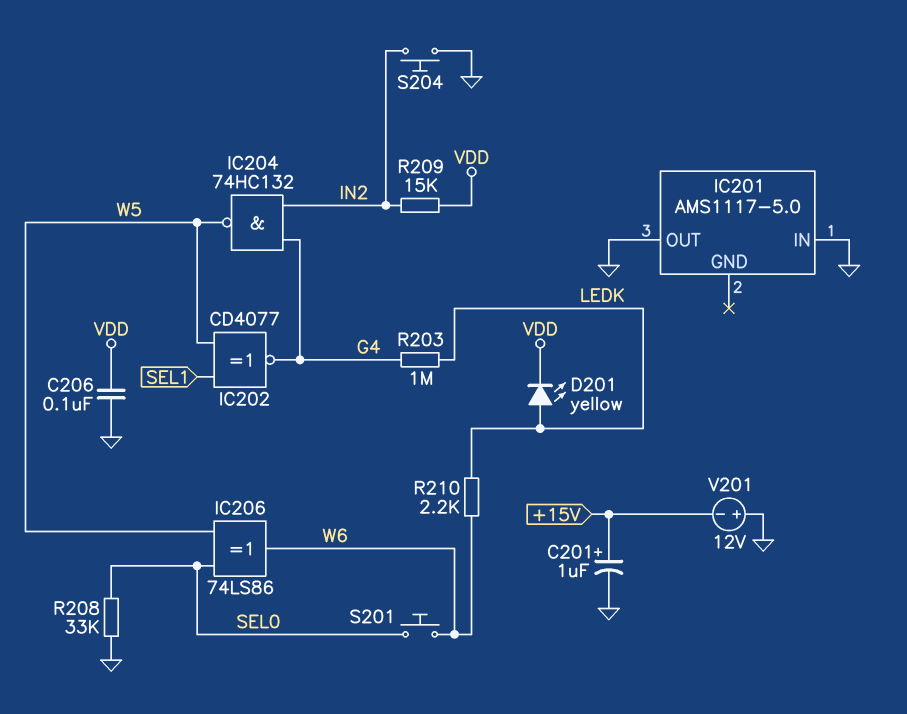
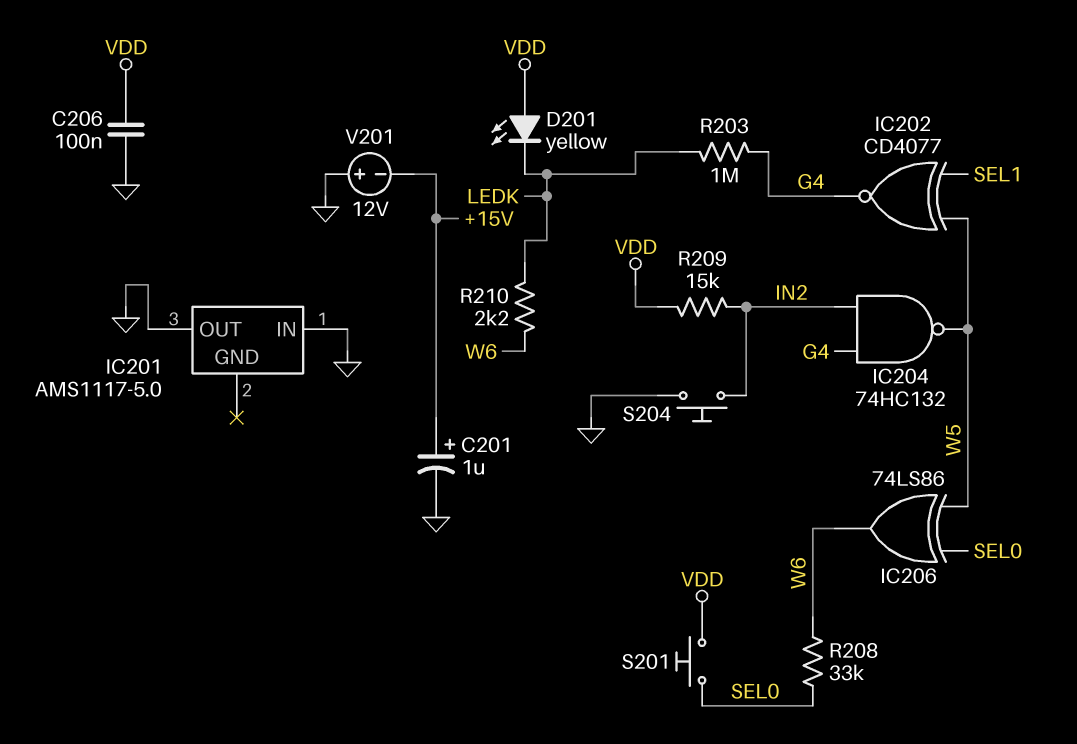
D201: LED yellow (A LEDK, K VDD) -> LED yellow (A VDD, K LEDK)
R208: 33k (GND, SEL0) -> 33k (SEL0, W6)
S201: button (SEL0, W6) -> button (SEL0, VDD)

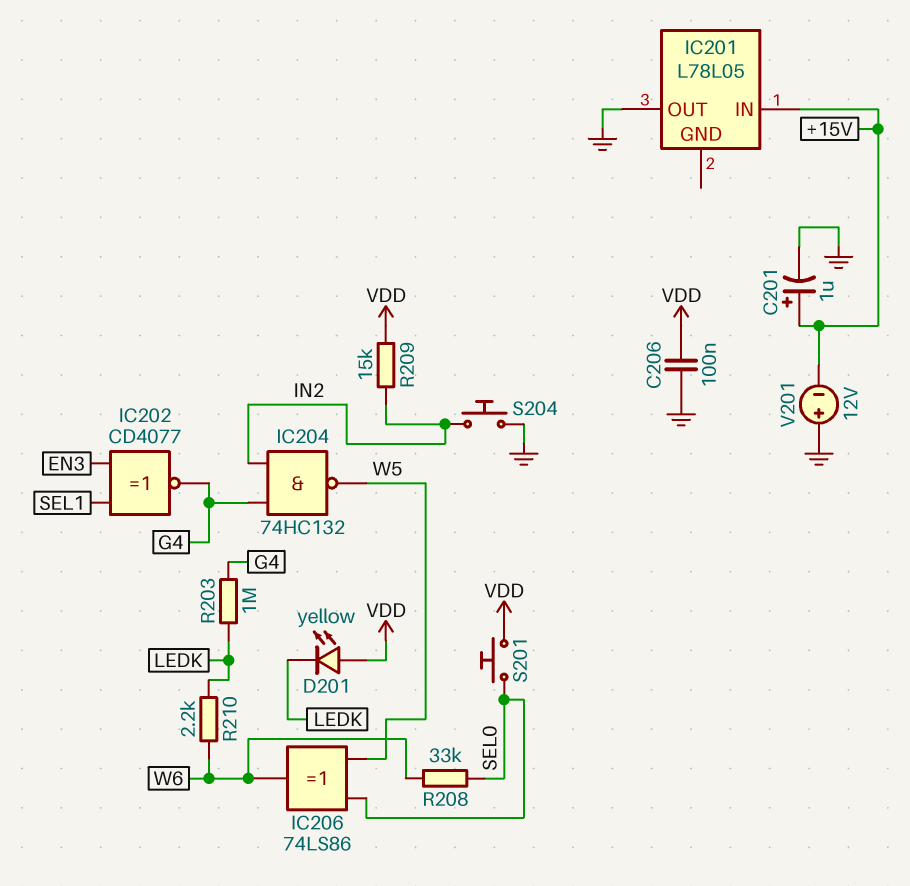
IC201: AMS1117-5.0 -> L78L05
IC201 pin IN: GND -> +15V
IC202: XNOR CD4077 (in SEL1, in W5, out G4) -> XNOR CD4077 (in EN3, in SEL1, out G4)

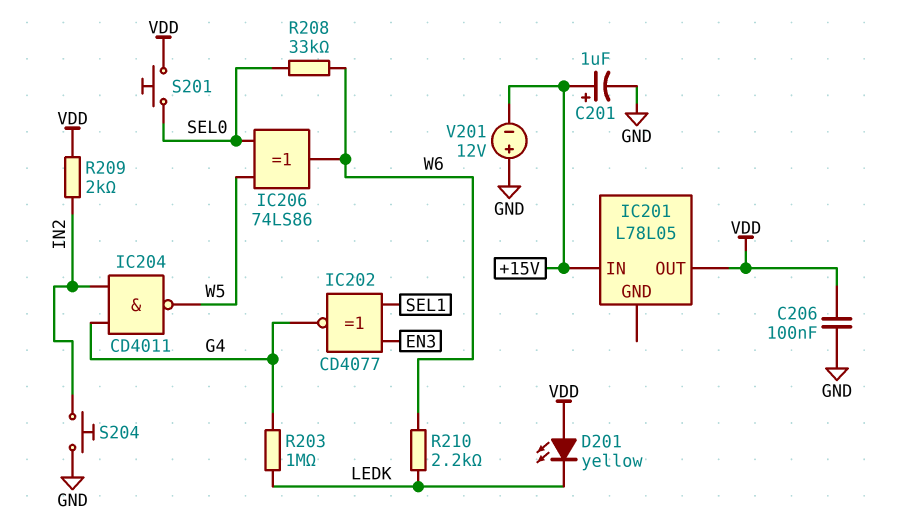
IC201 pin OUT: GND -> VDD
IC204: NAND 74HC132 (in G4, in IN2, out W5) -> NAND CD4011 (in G4, in IN2, out W5)
R209: 15k (IN2, VDD) -> 2k (IN2, VDD)

